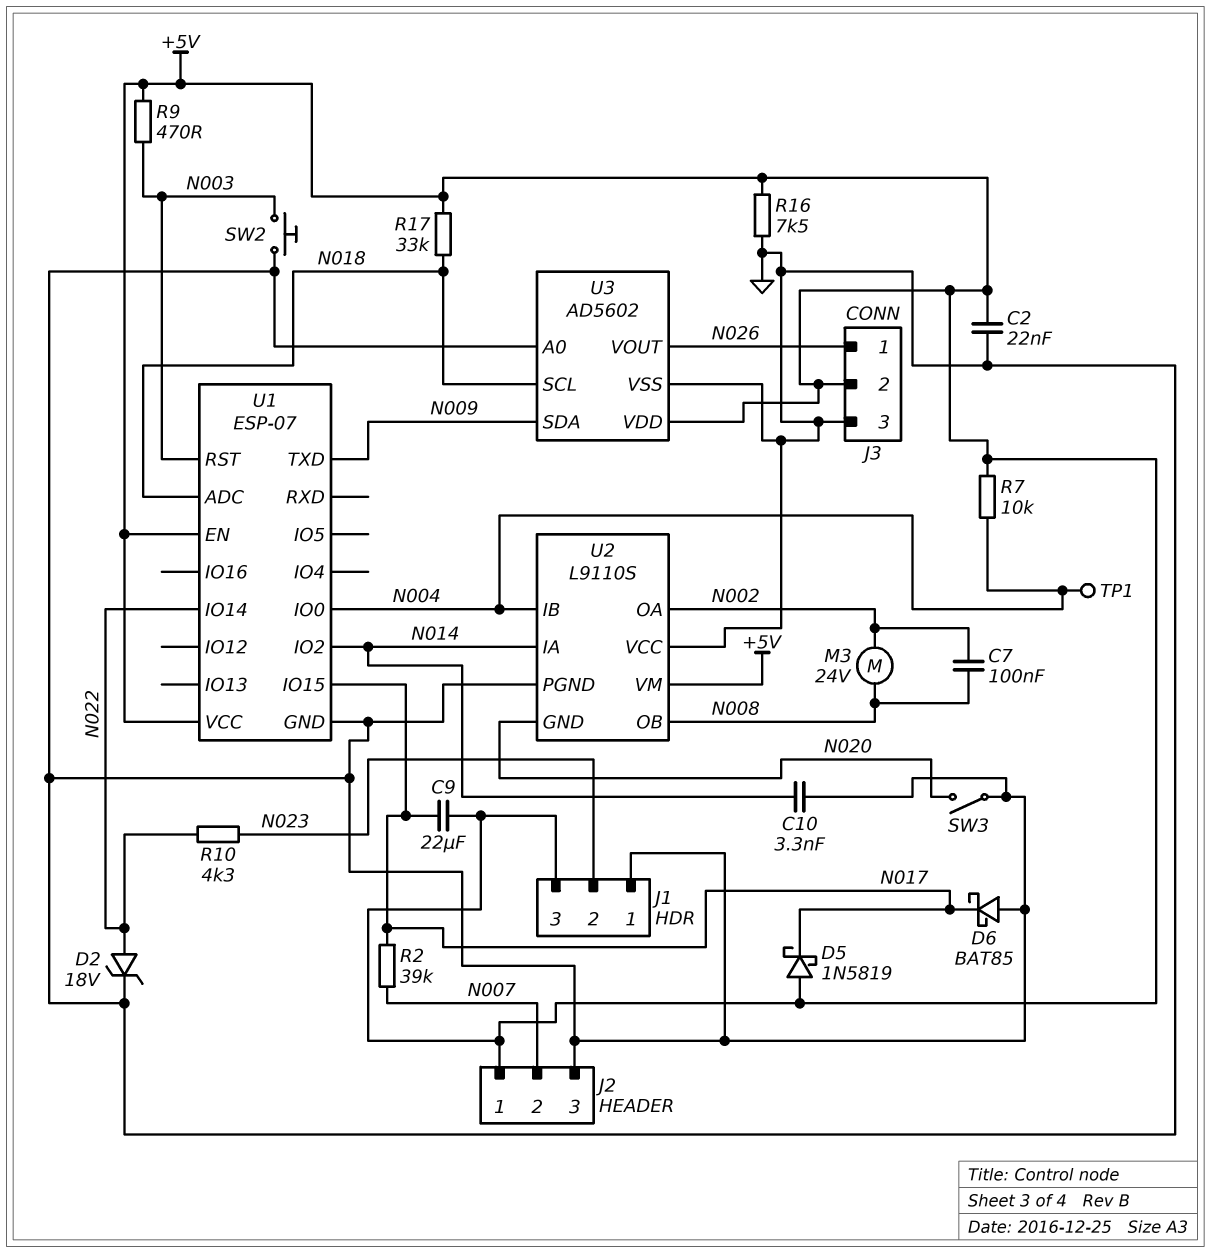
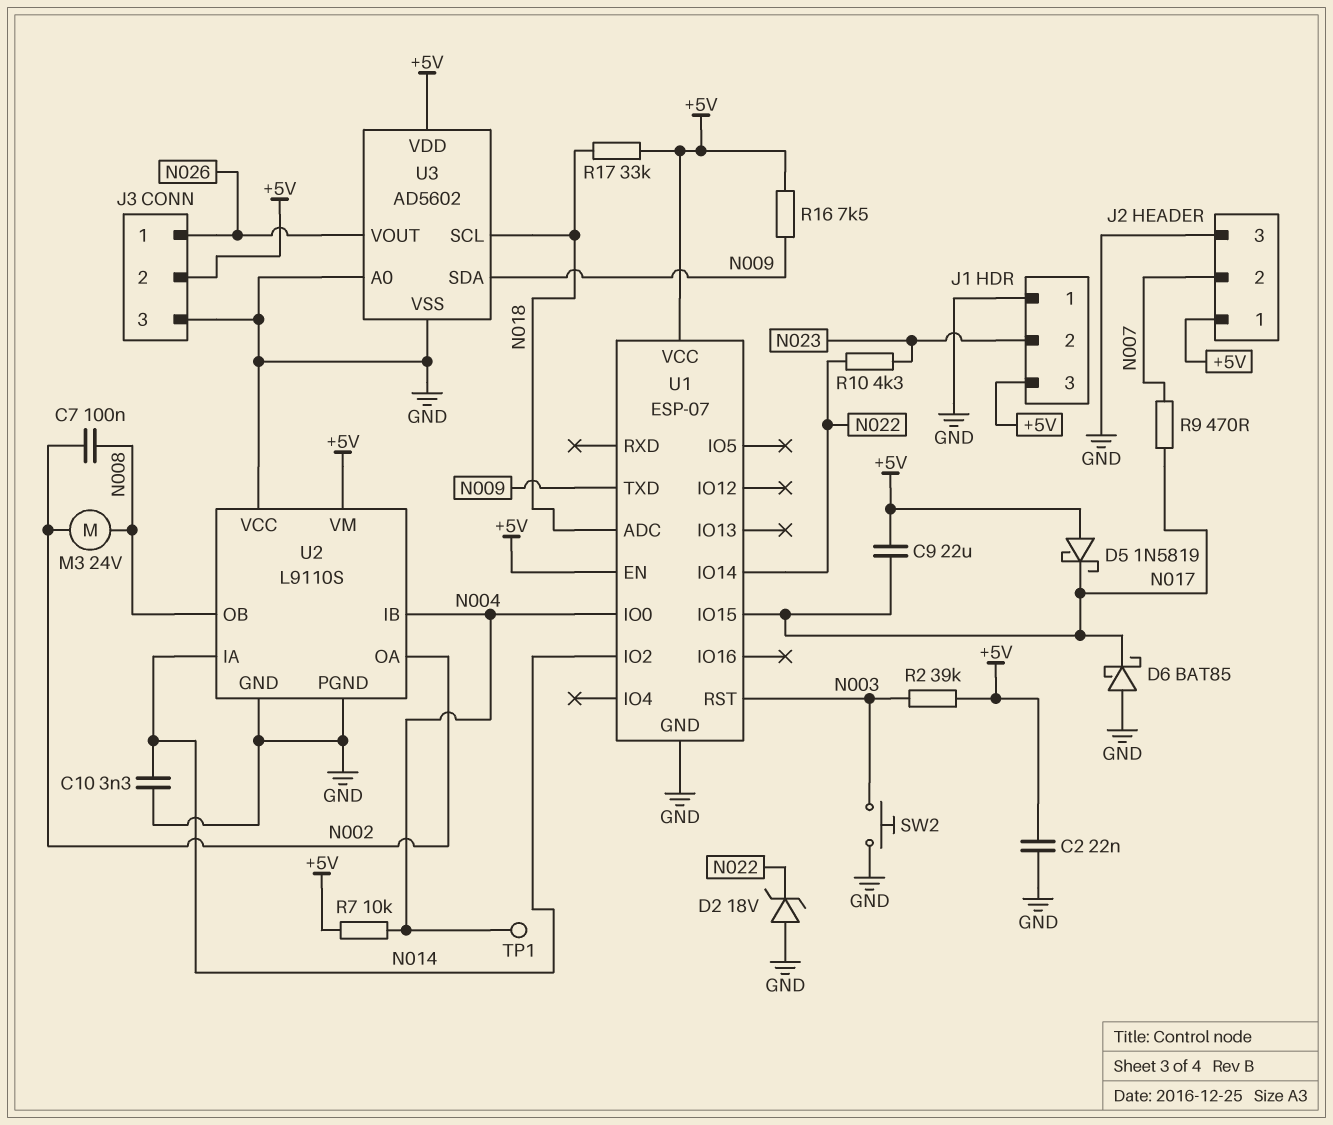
D2: zener 18V (A N022, K GND) -> zener 18V (A GND, K N022)
R2: 39k (N007, N017) -> 39k (+5V, N003)
R9: 470 (+5V, N003) -> 470 (N007, N017)
R16: 7.5k (+5V, GND) -> 7.5k (+5V, N009)
SW3: switch (GND, N020) -> none
U2 pin GND: N020 -> GND

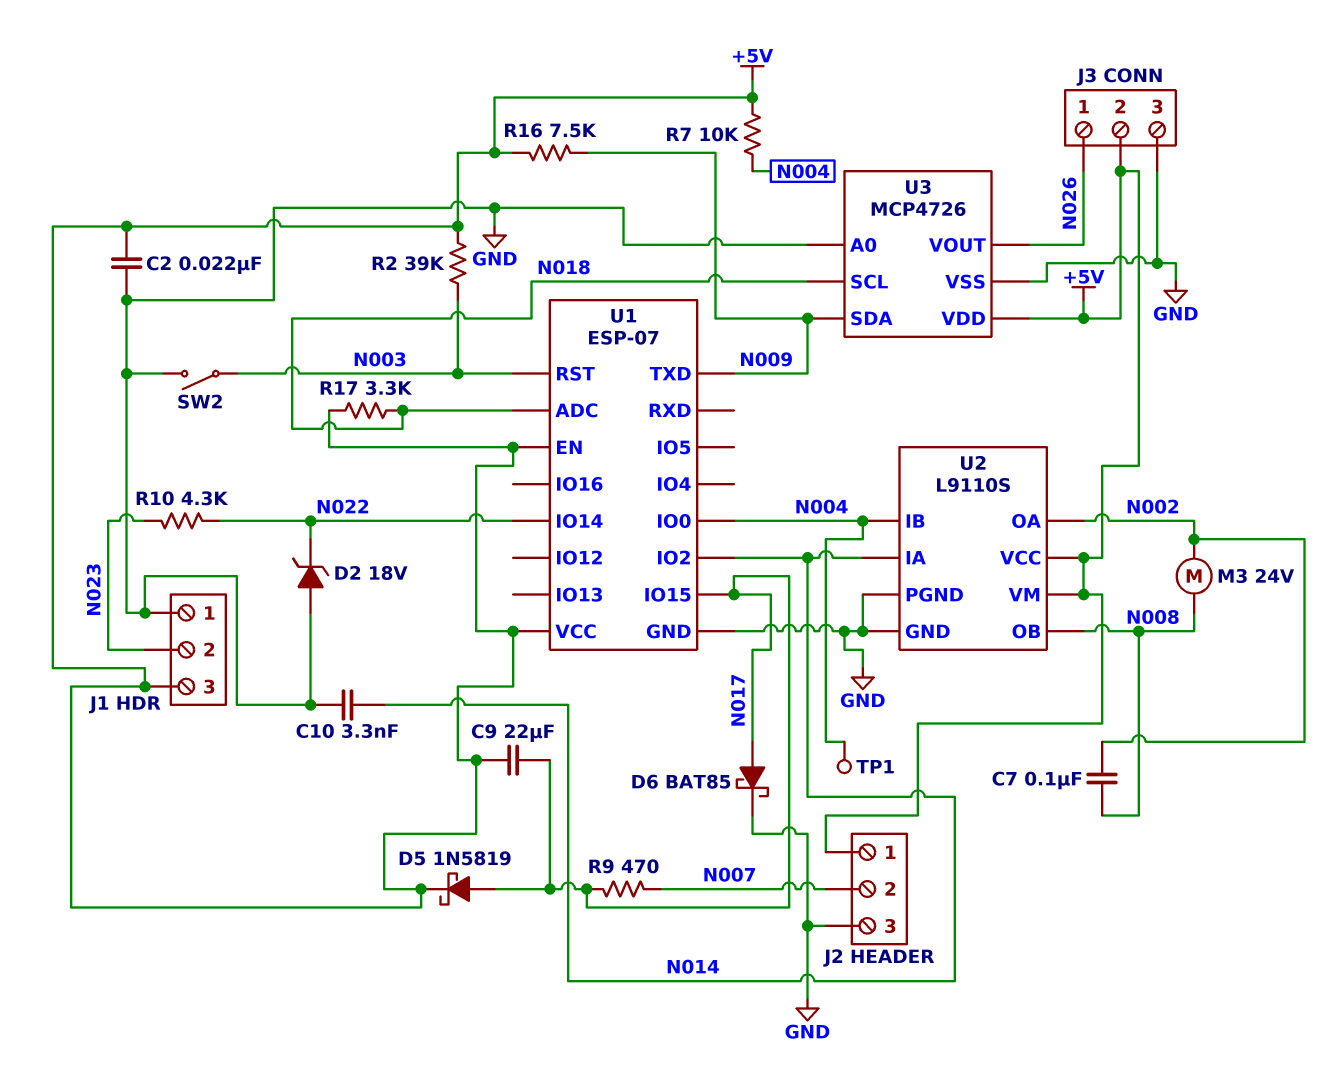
D5: schottky 1N5819 (A +5V, K N017) -> schottky 1N5819 (A N017, K +5V)
D6: schottky BAT85 (A GND, K N017) -> schottky BAT85 (A N017, K GND)
R17: 33k (+5V, N018) -> 3.3k (+5V, N018)
SW2: button (GND, N003) -> switch (GND, N003)
U2 pin VCC: GND -> +5V
U3: AD5602 -> MCP4726

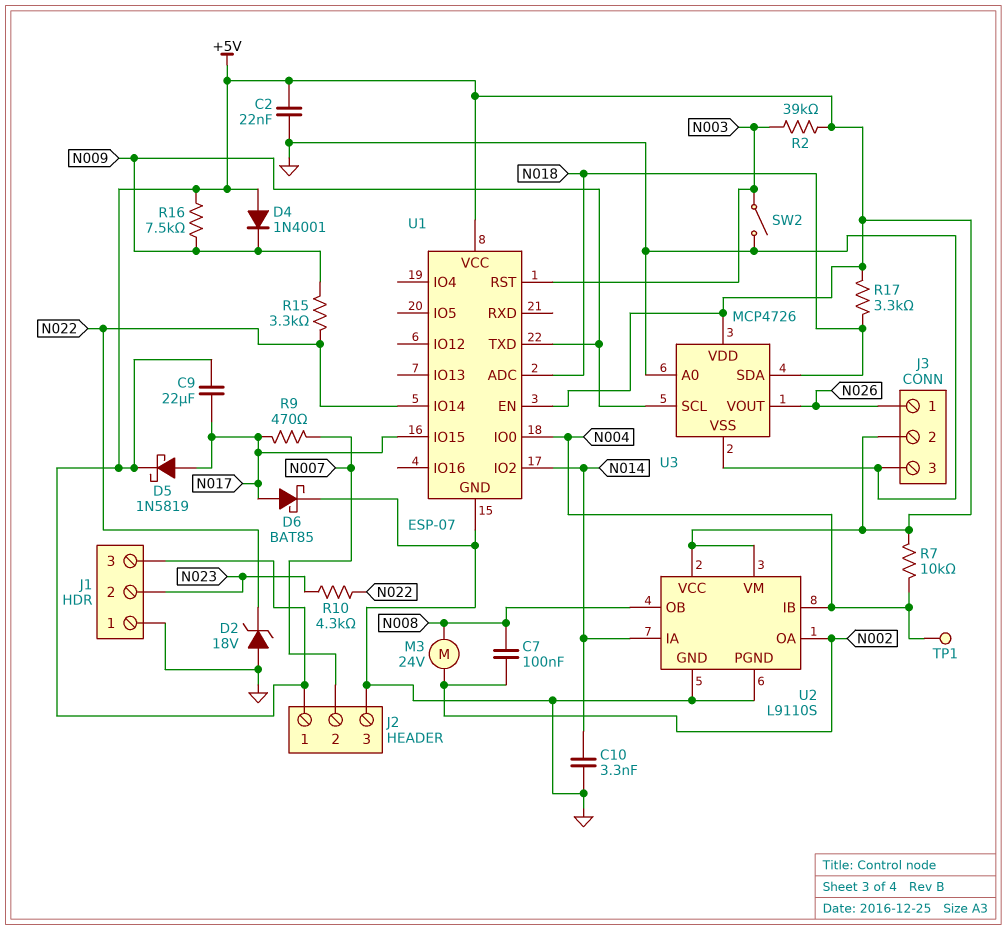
D4: none -> diode 1N4001 (A +5V, K N009)
R15: none -> 3.3k (N009, N022)
U3 pin SCL: N018 -> N009
U3 pin SDA: N009 -> N018

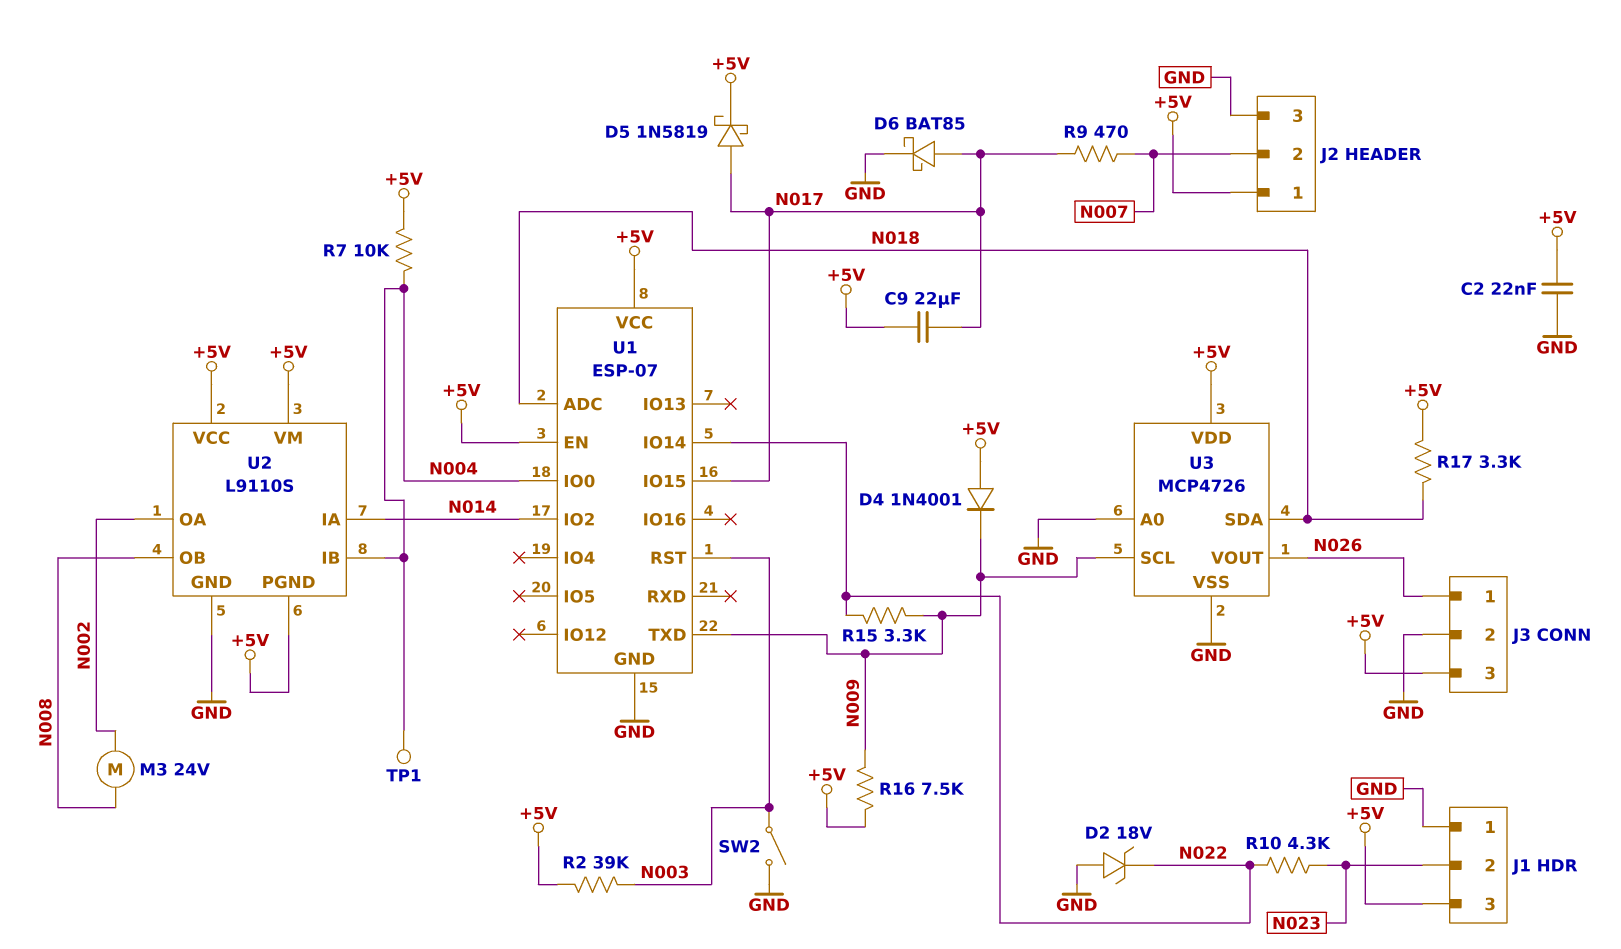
C7: 100nF (N002, N008) -> none
C10: 3.3nF (GND, N014) -> none
J3 pin 2: +5V -> GND
J3 pin 3: GND -> +5V
U2 pin PGND: GND -> +5V

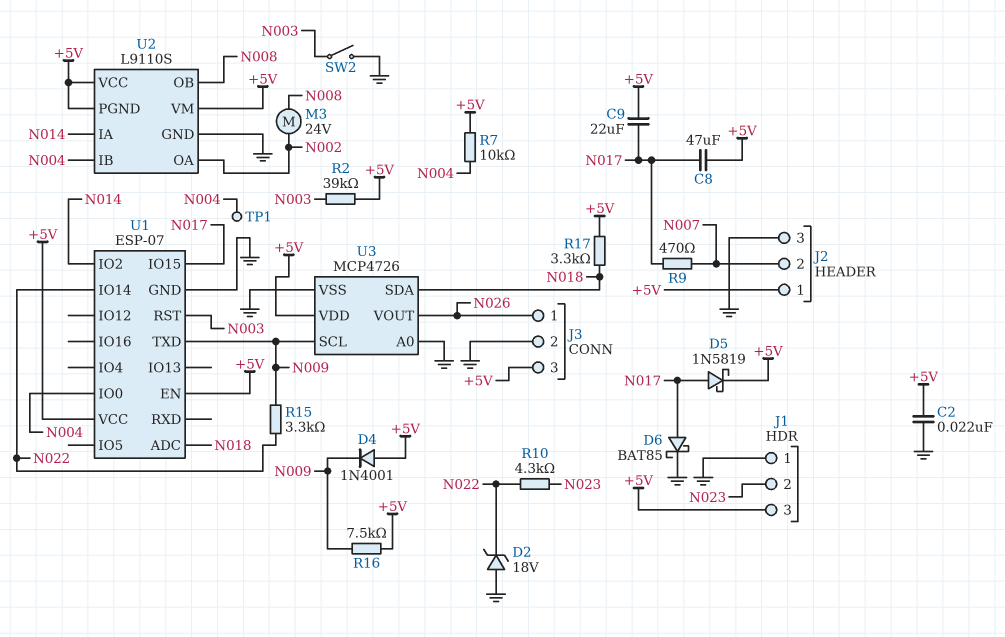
C8: none -> 47uF (+5V, N017)

